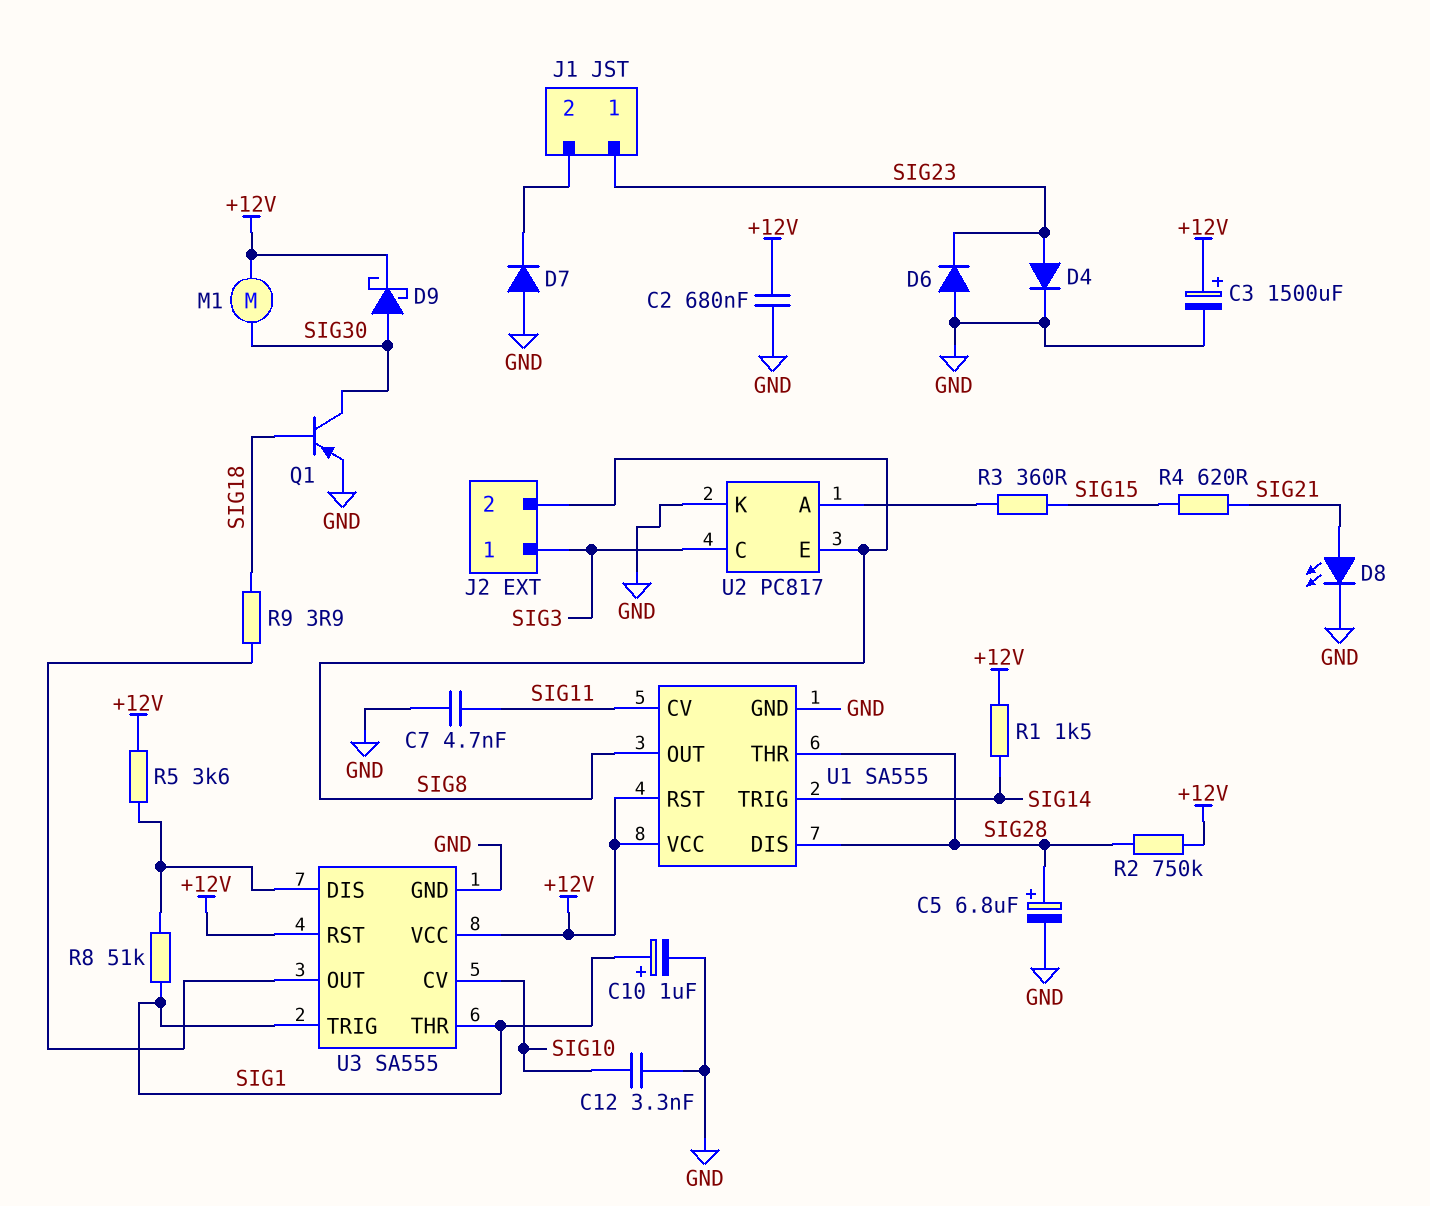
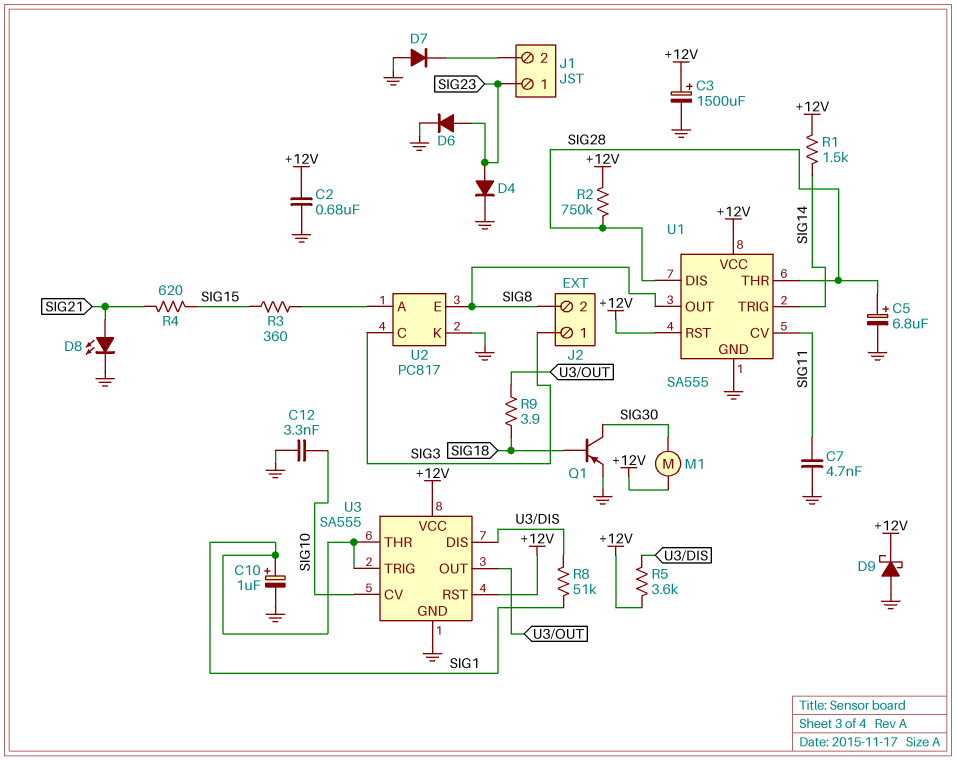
D6: diode (A GND, K SIG23) -> diode (A SIG23, K GND)
D9: schottky (A SIG30, K +12V) -> schottky (A GND, K +12V)

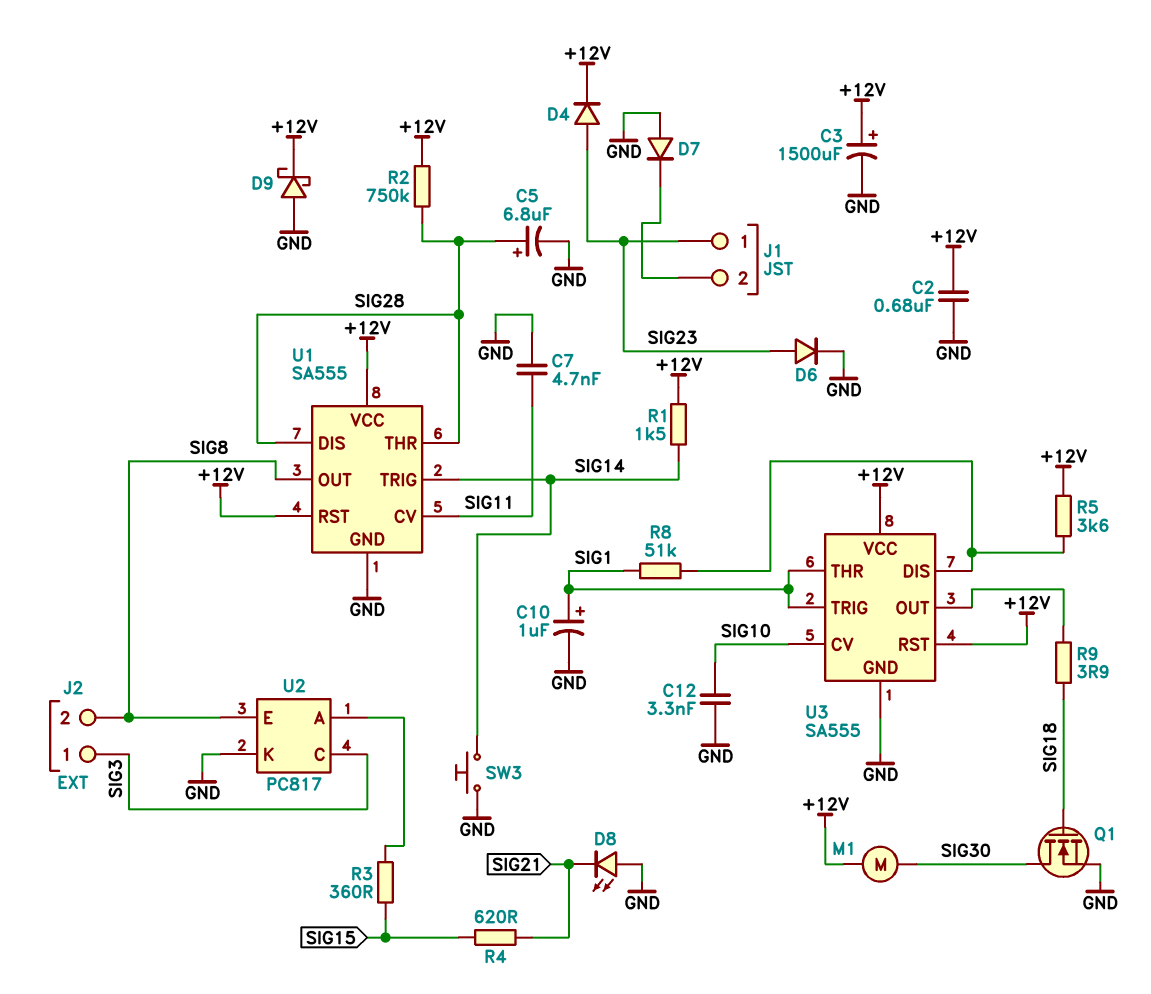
D4: diode (A SIG23, K GND) -> diode (A SIG23, K +12V)
D8: LED (A SIG21, K GND) -> LED (A GND, K SIG21)
Q1: PNP (B SIG18, C SIG30, E GND) -> NMOS (G SIG18, D SIG30, S GND)
SW3: none -> button (GND, SIG14)

